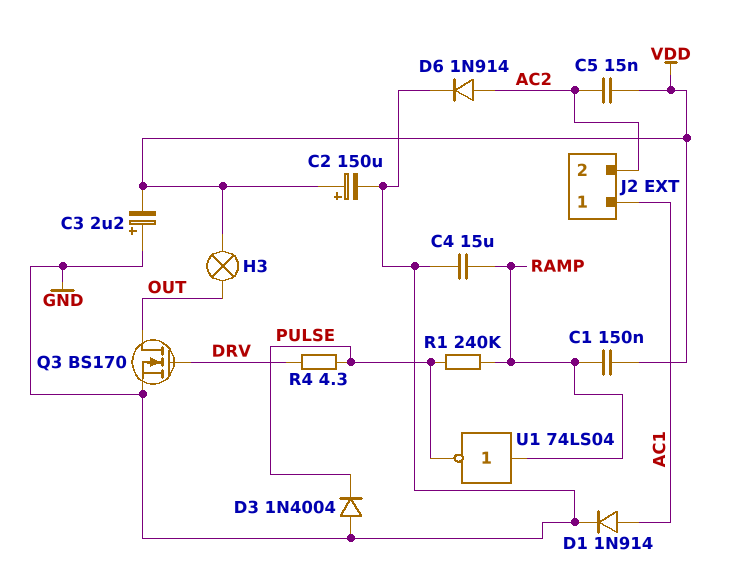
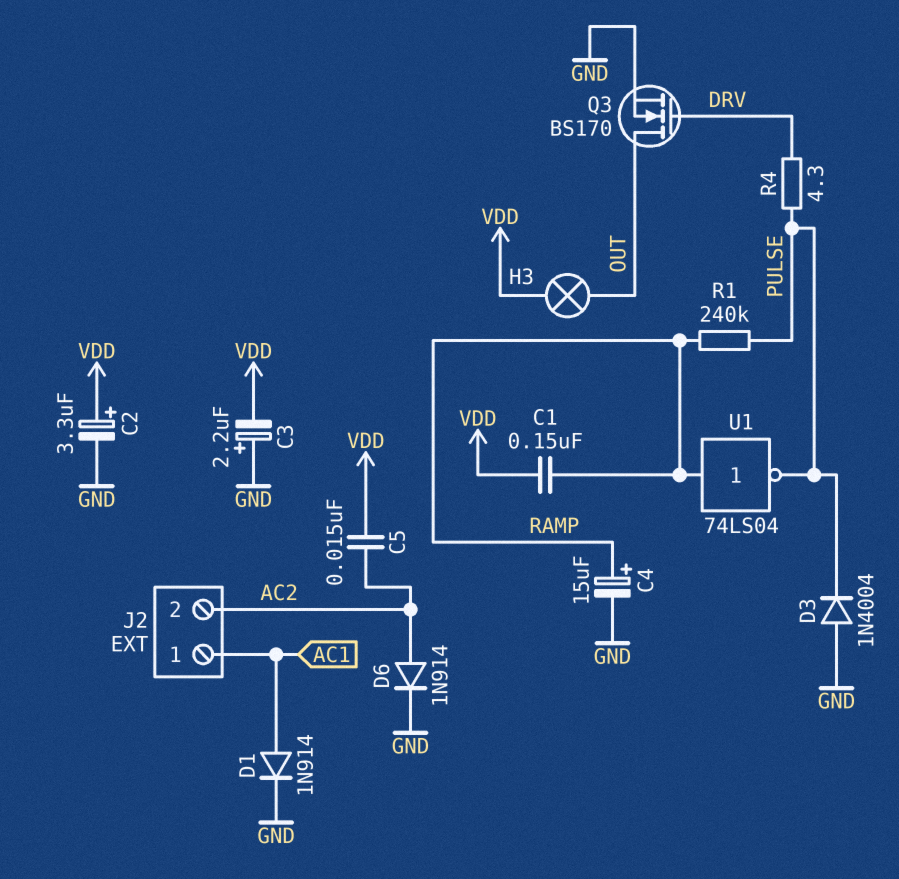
C2: 150uF (plus VDD, minus GND) -> 3.3uF (plus VDD, minus GND)
C4: 15uF (GND, RAMP) -> 15uF (plus RAMP, minus GND)

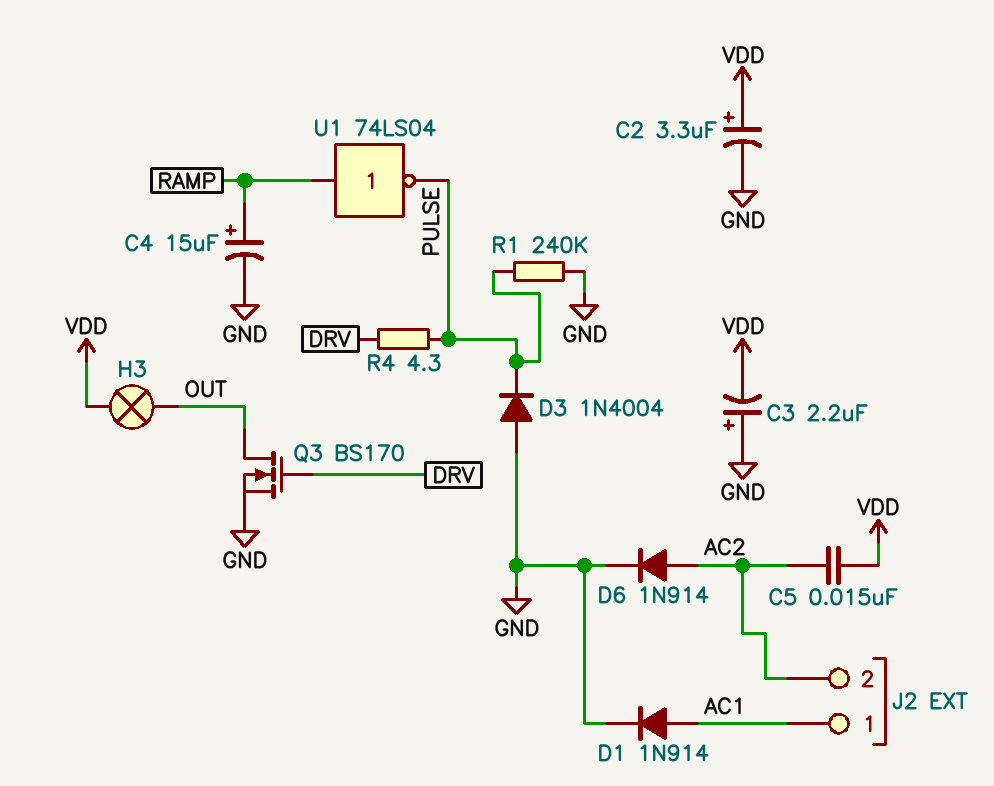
C1: 150nF (RAMP, VDD) -> none
R1: 240k (PULSE, RAMP) -> 240k (GND, PULSE)

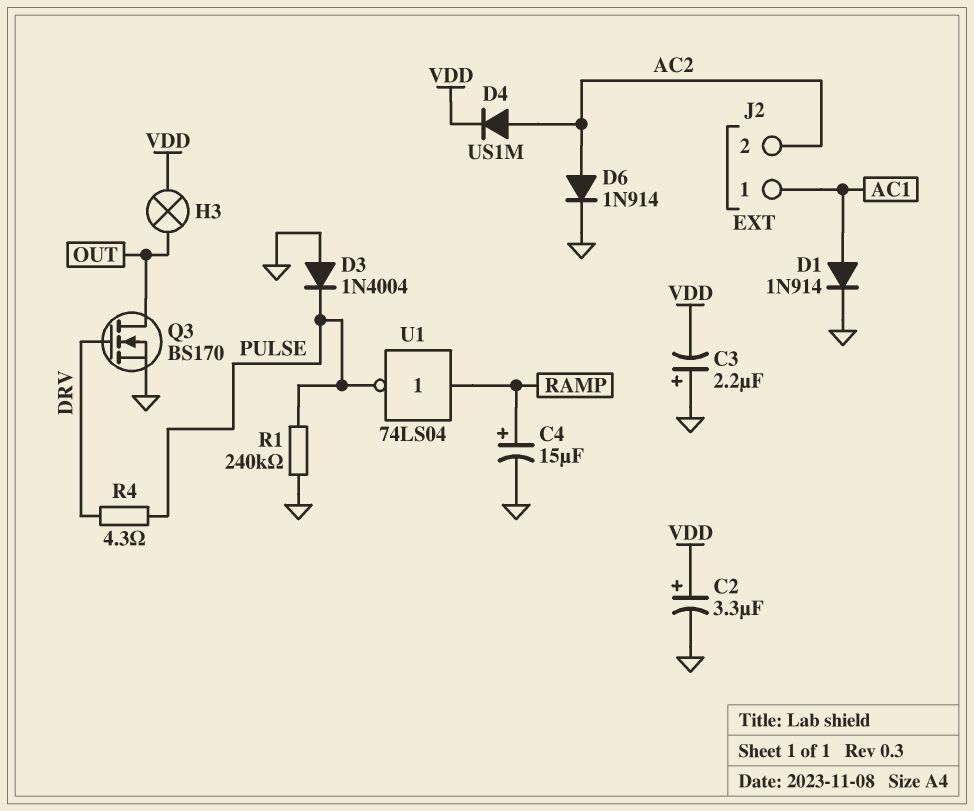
C5: 15nF (AC2, VDD) -> none
D4: none -> diode US1M (A AC2, K VDD)

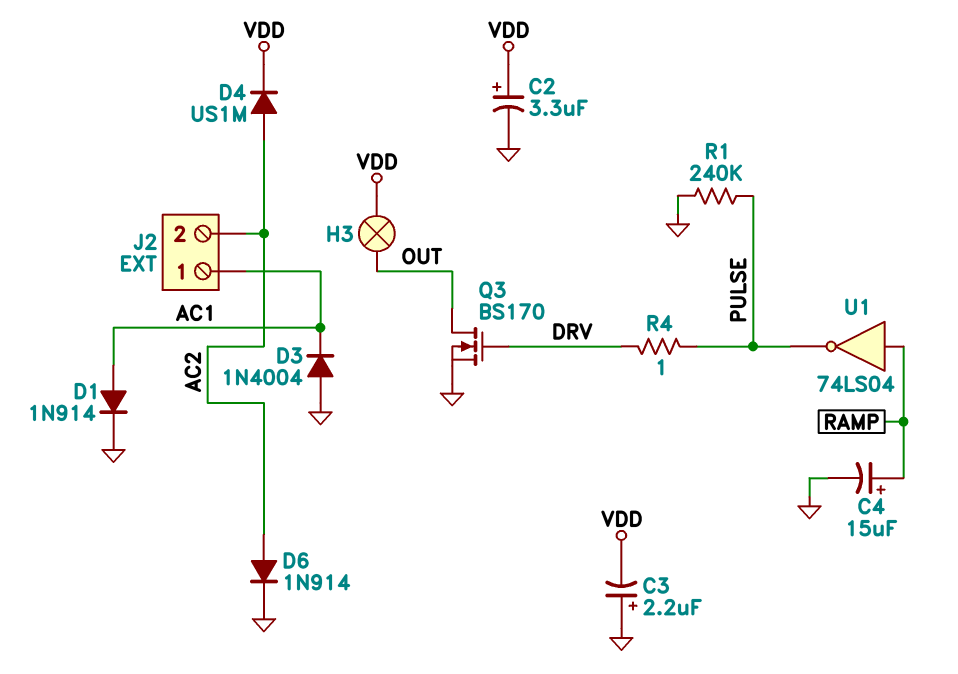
D3: diode 1N4004 (A GND, K PULSE) -> diode 1N4004 (A GND, K AC1)
R4: 4.3 (DRV, PULSE) -> 1 (DRV, PULSE)

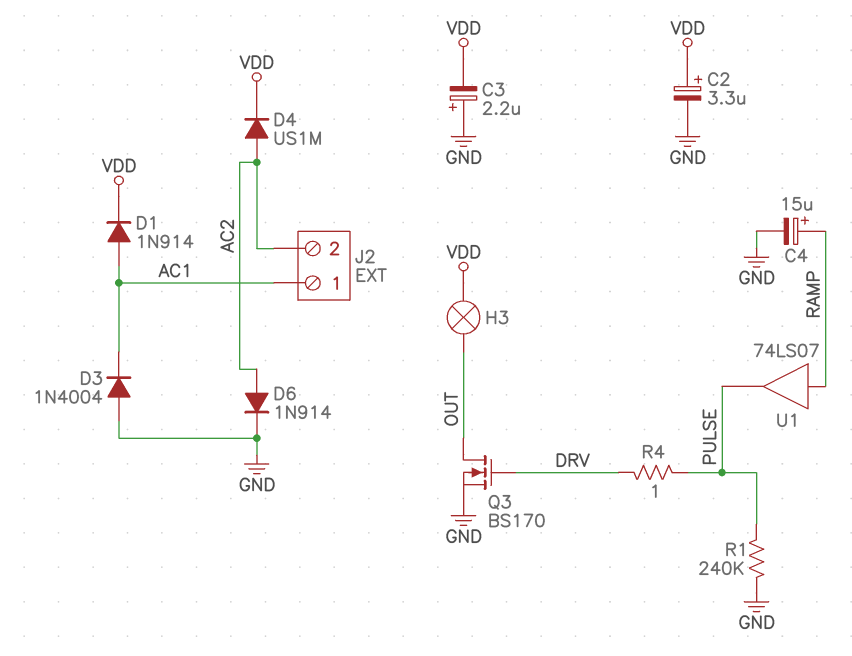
D1: diode 1N914 (A AC1, K GND) -> diode 1N914 (A AC1, K VDD)
U1: NOT 74LS04 (in RAMP, out PULSE) -> buffer 74LS07 (in RAMP, out PULSE)

